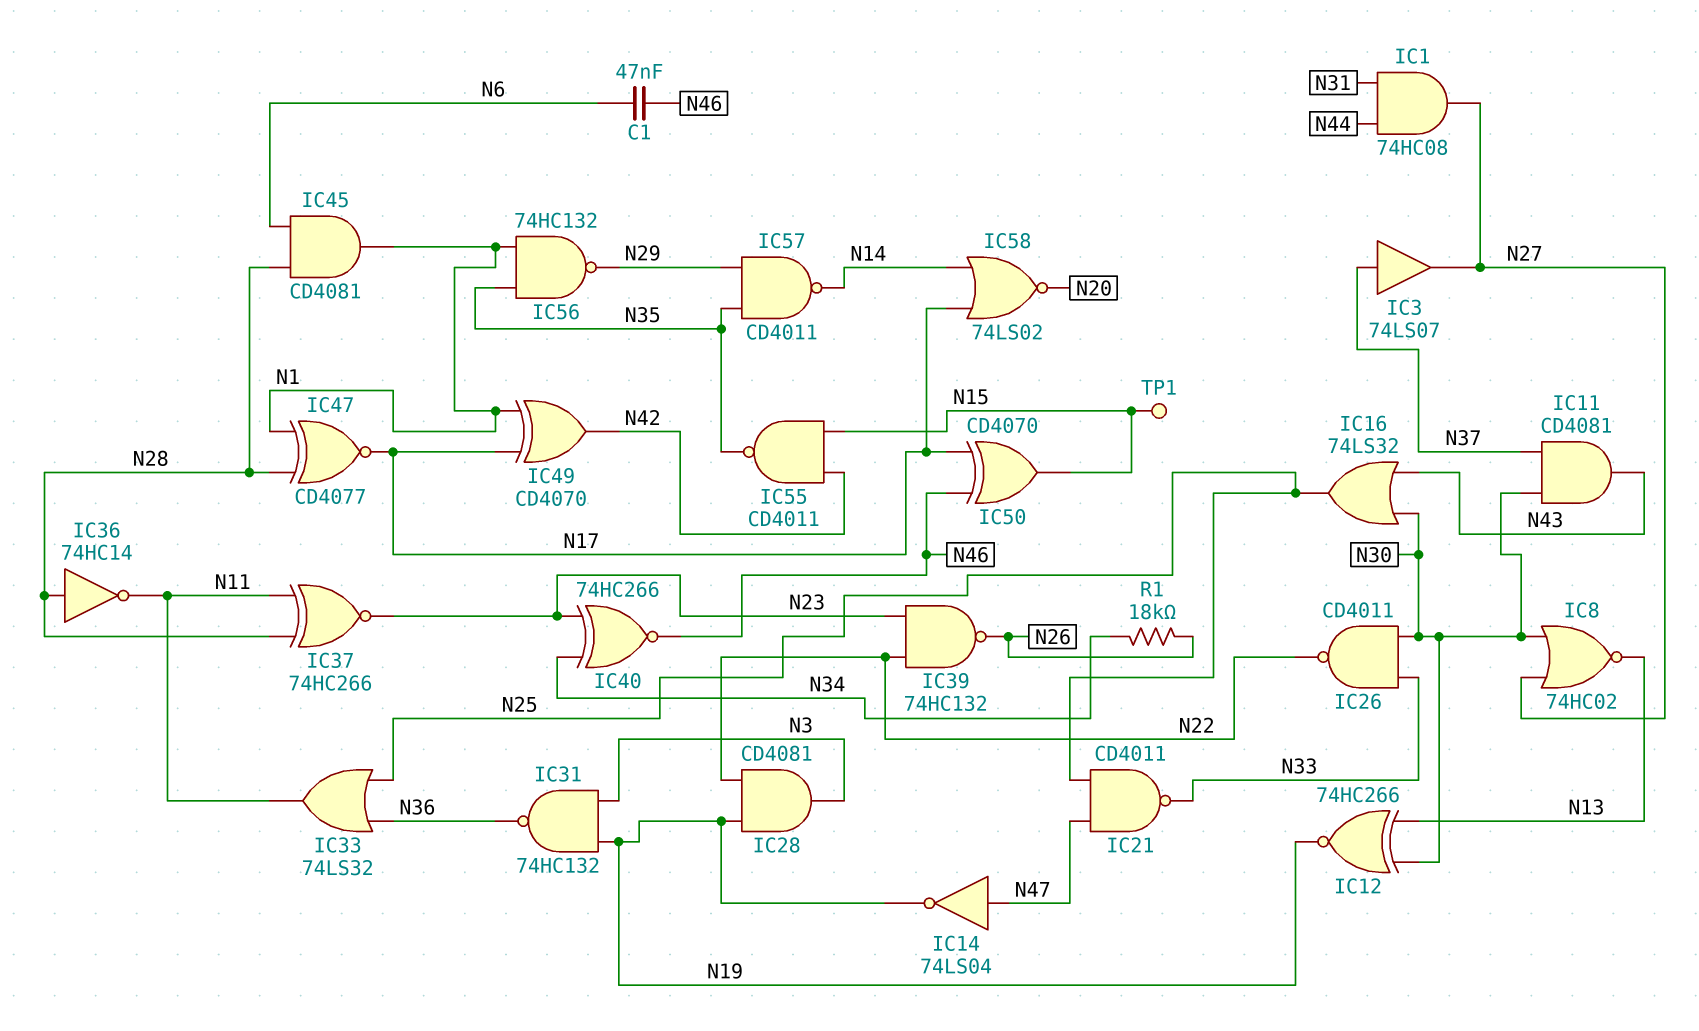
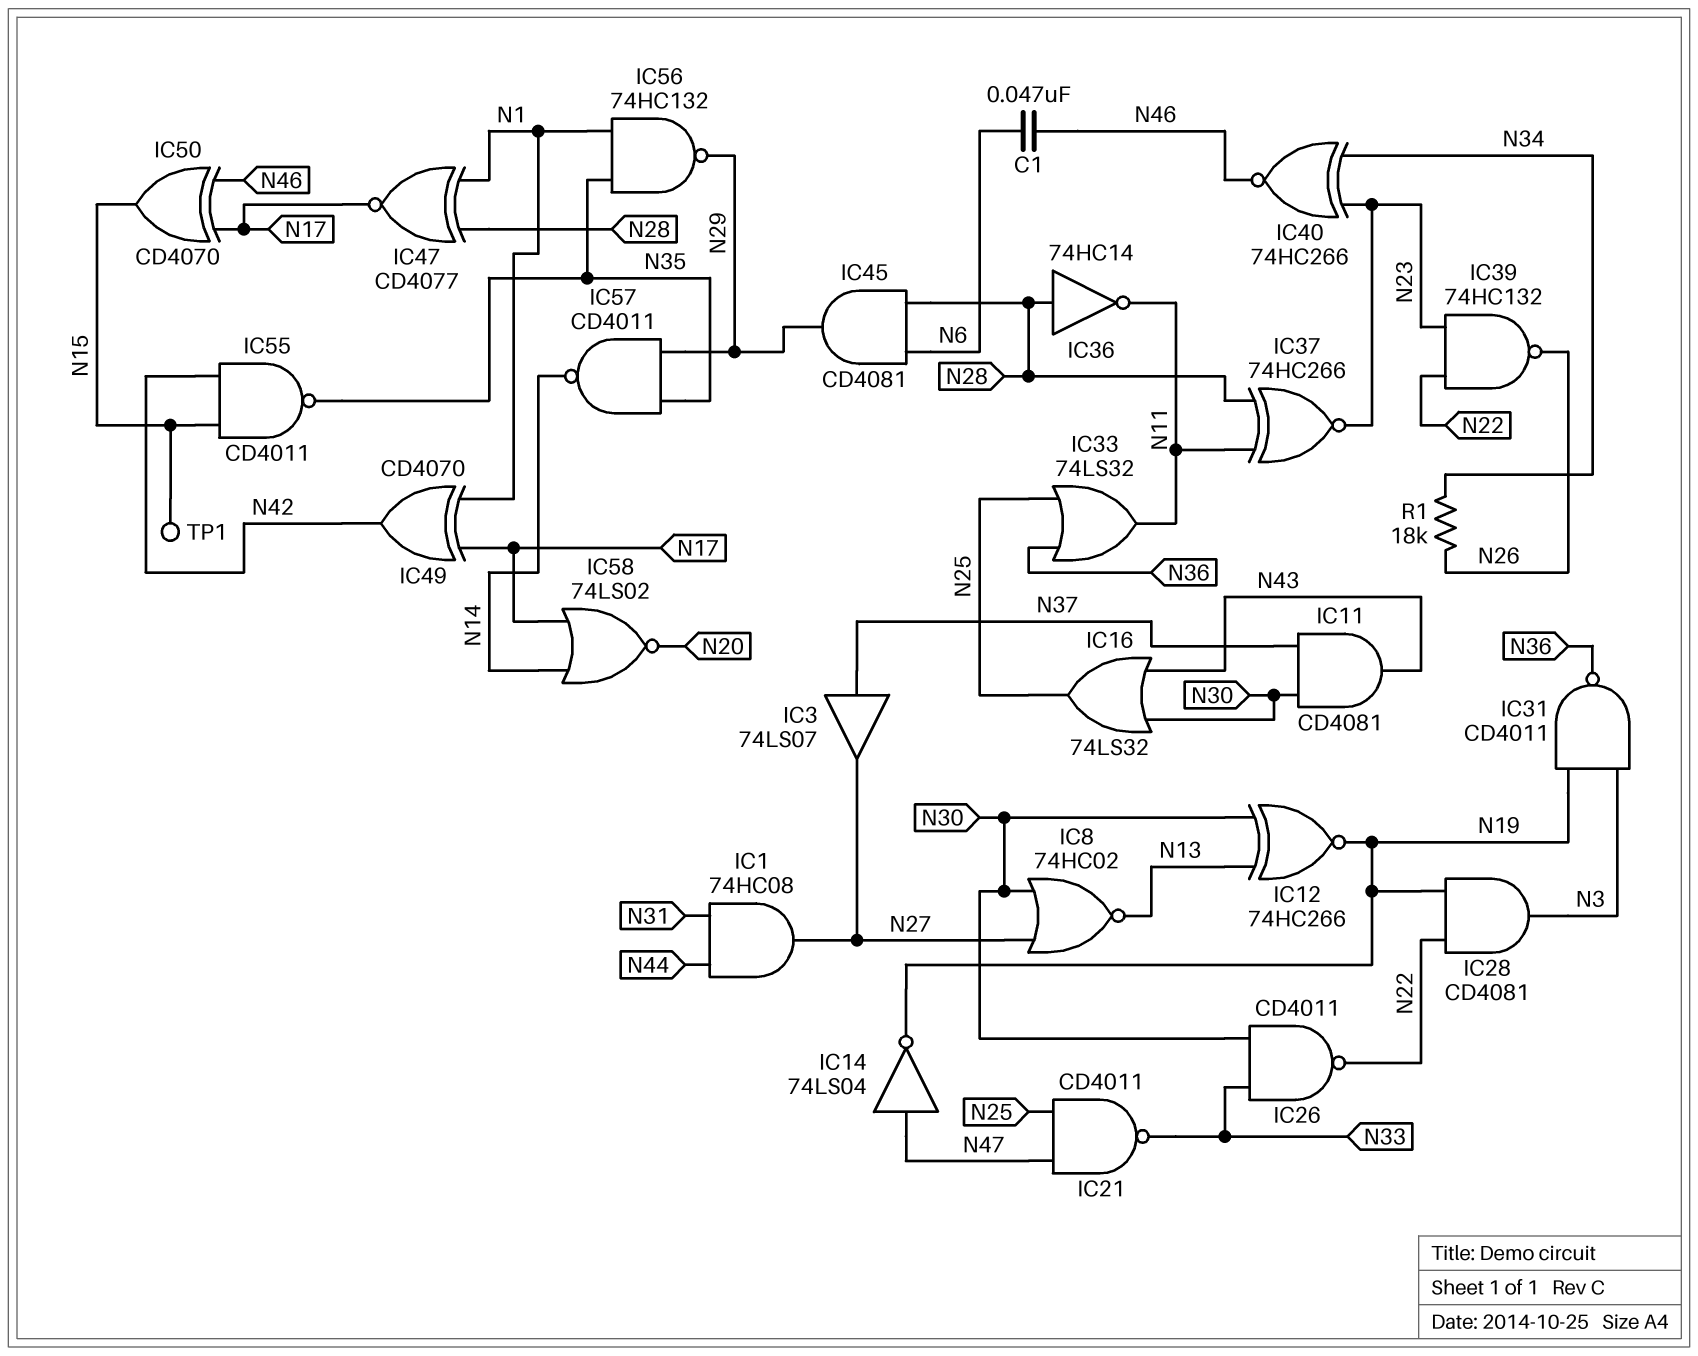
IC31: NAND 74HC132 (in N3, in N19, out N36) -> NAND CD4011 (in N3, in N19, out N36)
IC45: AND CD4081 (in N6, in N28, out N1) -> AND CD4081 (in N6, in N28, out N29)

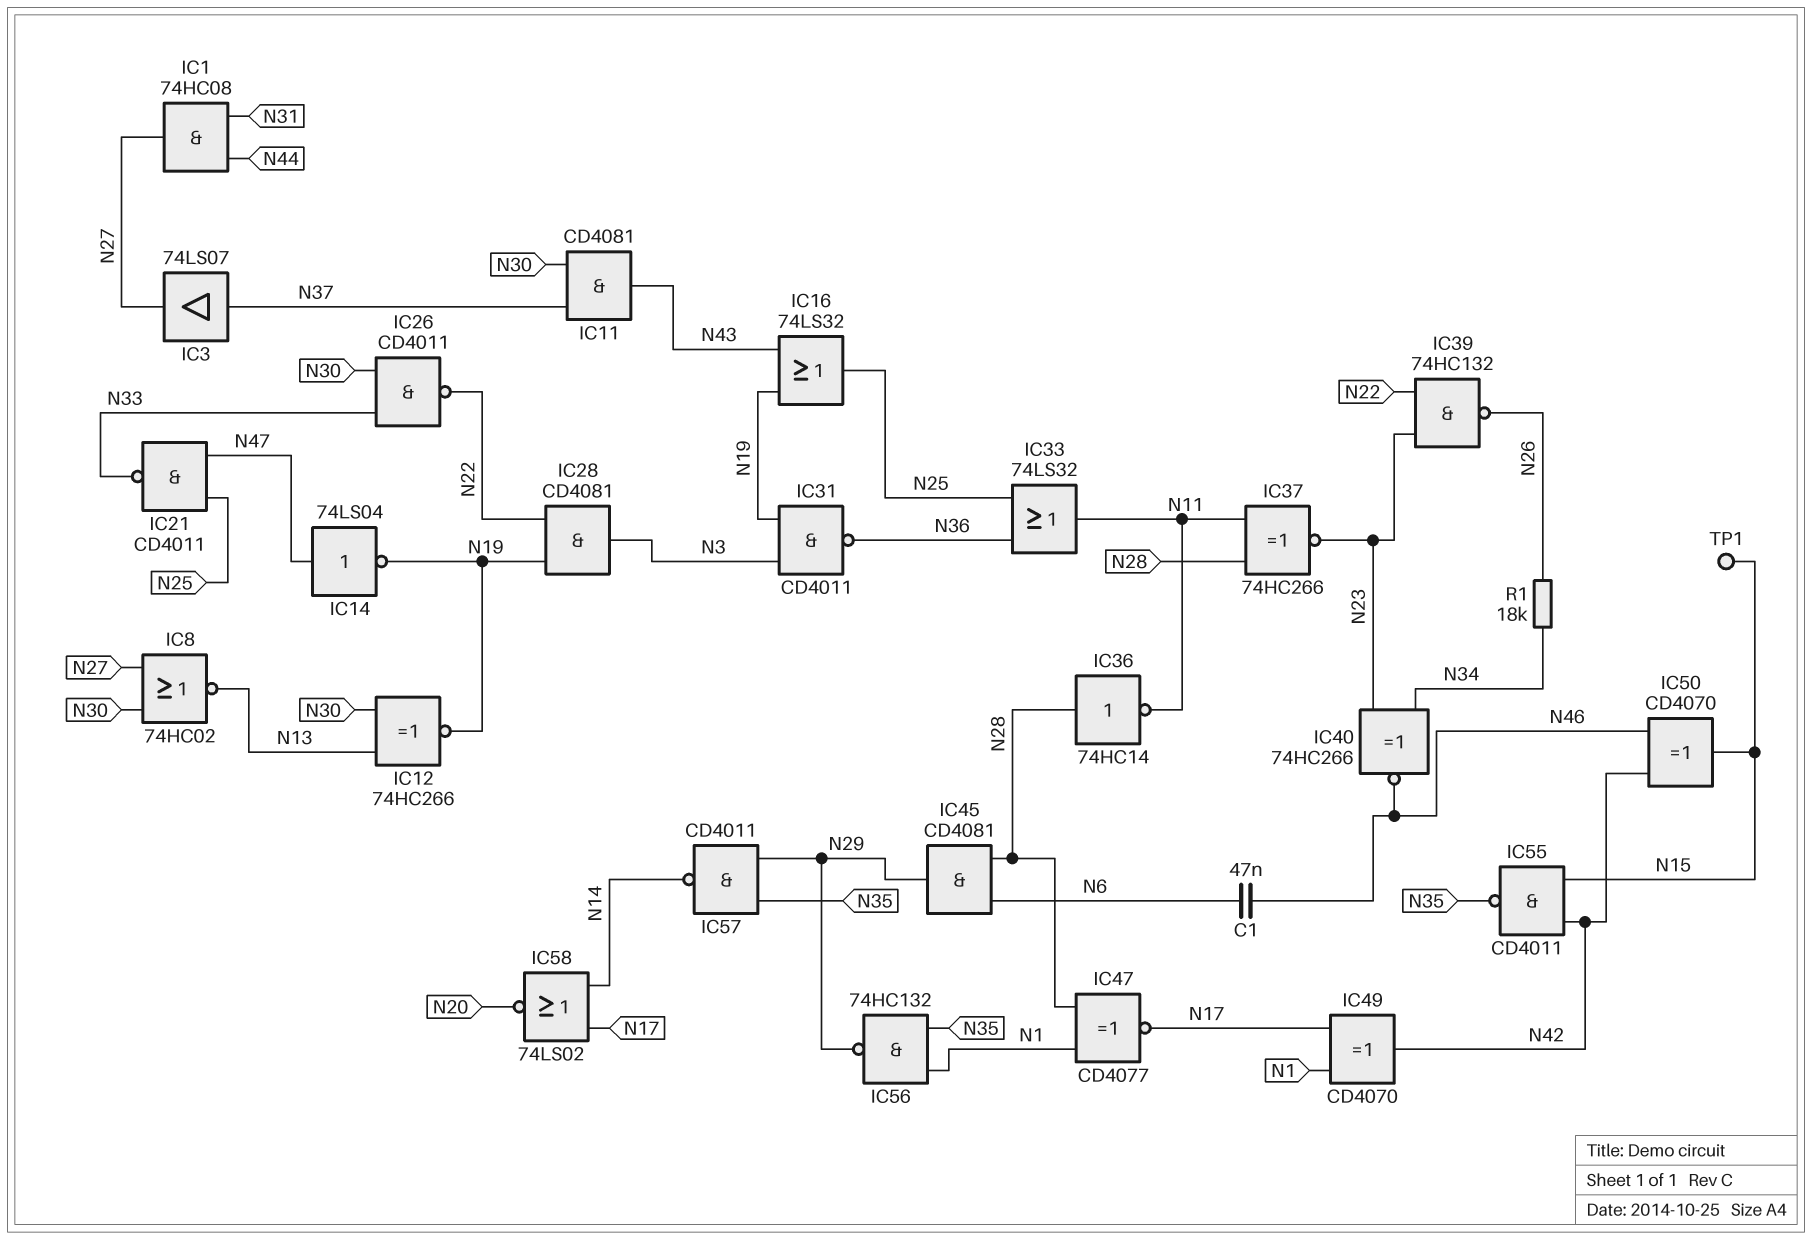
IC16: OR 74LS32 (in N30, in N43, out N25) -> OR 74LS32 (in N19, in N43, out N25)
IC50: XOR CD4070 (in N17, in N46, out N15) -> XOR CD4070 (in N42, in N46, out N15)

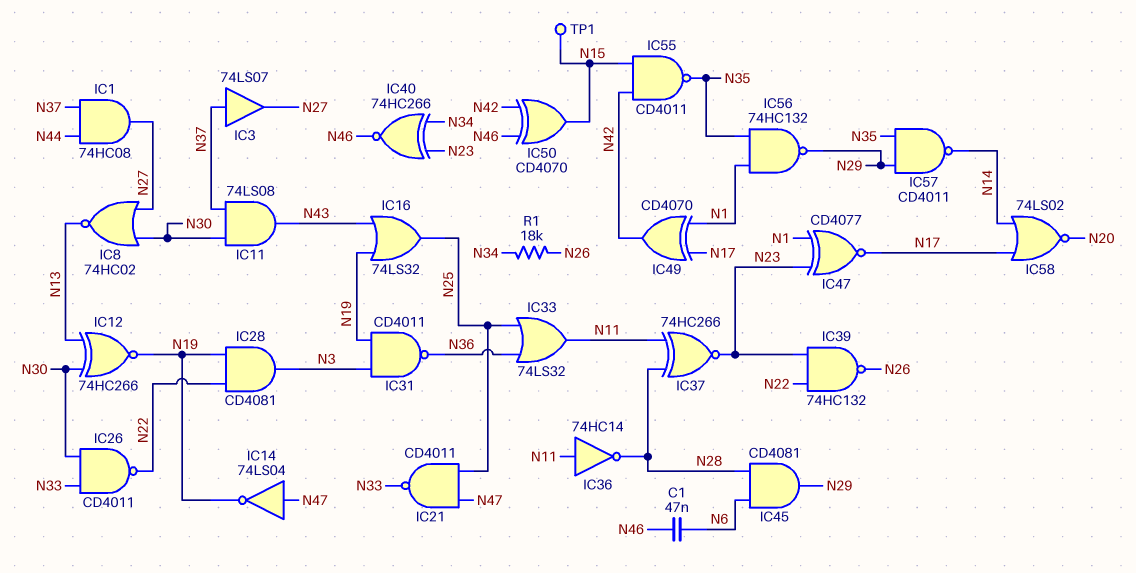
IC1: AND 74HC08 (in N31, in N44, out N27) -> AND 74HC08 (in N37, in N44, out N27)
IC11: AND CD4081 (in N30, in N37, out N43) -> AND 74LS08 (in N30, in N37, out N43)
IC36: NOT 74HC14 (in N28, out N11) -> NOT 74HC14 (in N11, out N28)
IC47: XNOR CD4077 (in N1, in N28, out N17) -> XNOR CD4077 (in N1, in N23, out N17)

